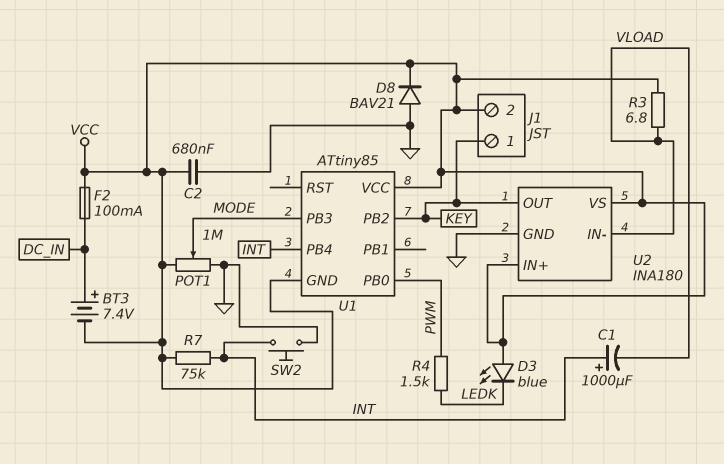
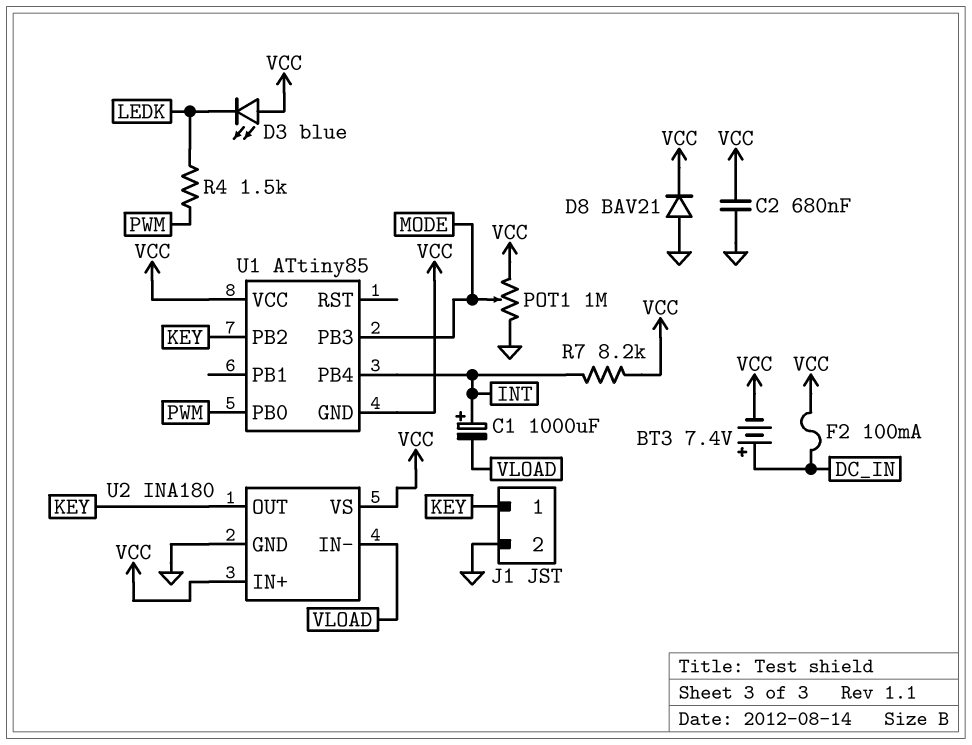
J1 pin 2: VCC -> GND
R3: 6.8 (VCC, VLOAD) -> none
R7: 75k (INT, VCC) -> 8.2k (INT, VCC)
SW2: button (GND, INT) -> none

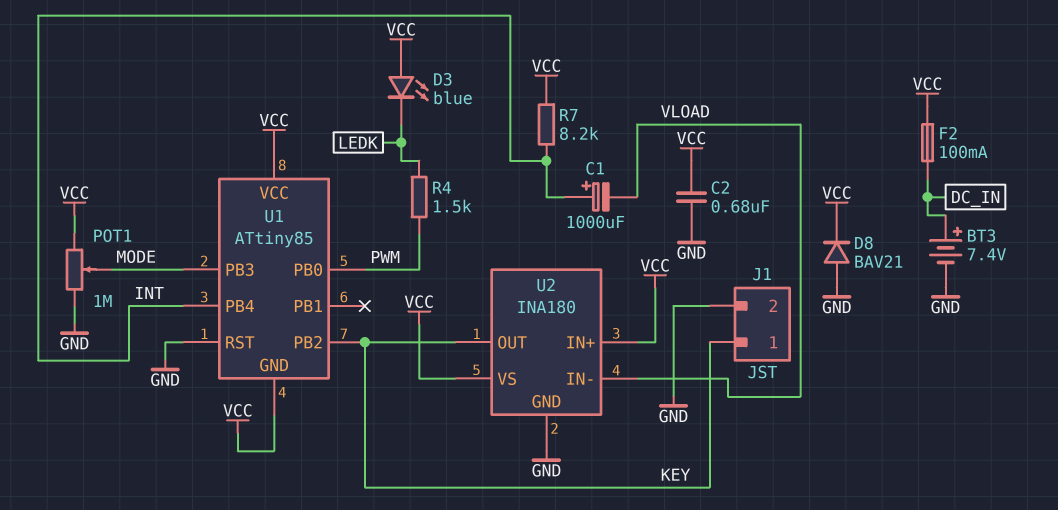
BT3: 7.4V (plus DC_IN, minus VCC) -> 7.4V (plus DC_IN, minus GND)
U1 pin RST: none -> GND

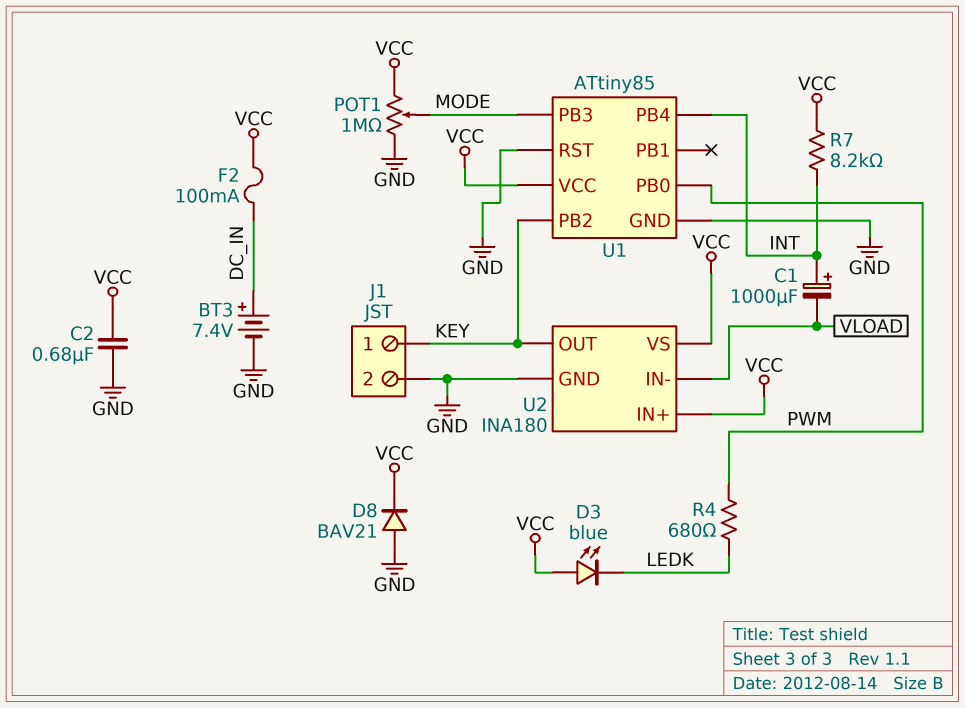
R4: 1.5k (LEDK, PWM) -> 680 (LEDK, PWM)
U1 pin GND: VCC -> GND

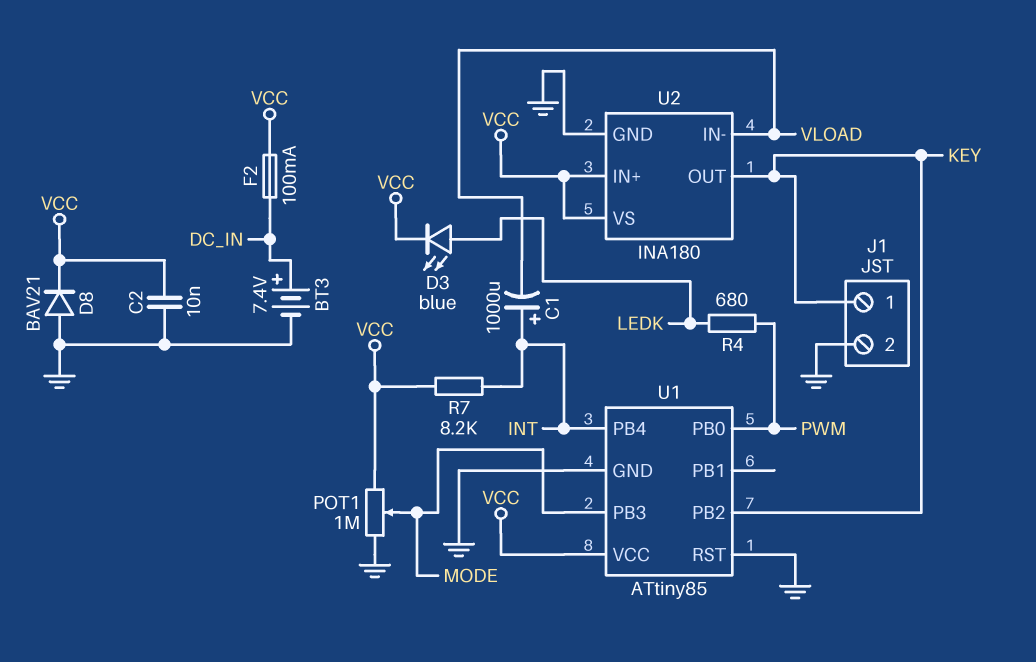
C2: 680nF (GND, VCC) -> 10nF (GND, VCC)
D3: LED blue (A VCC, K LEDK) -> LED blue (A LEDK, K VCC)

